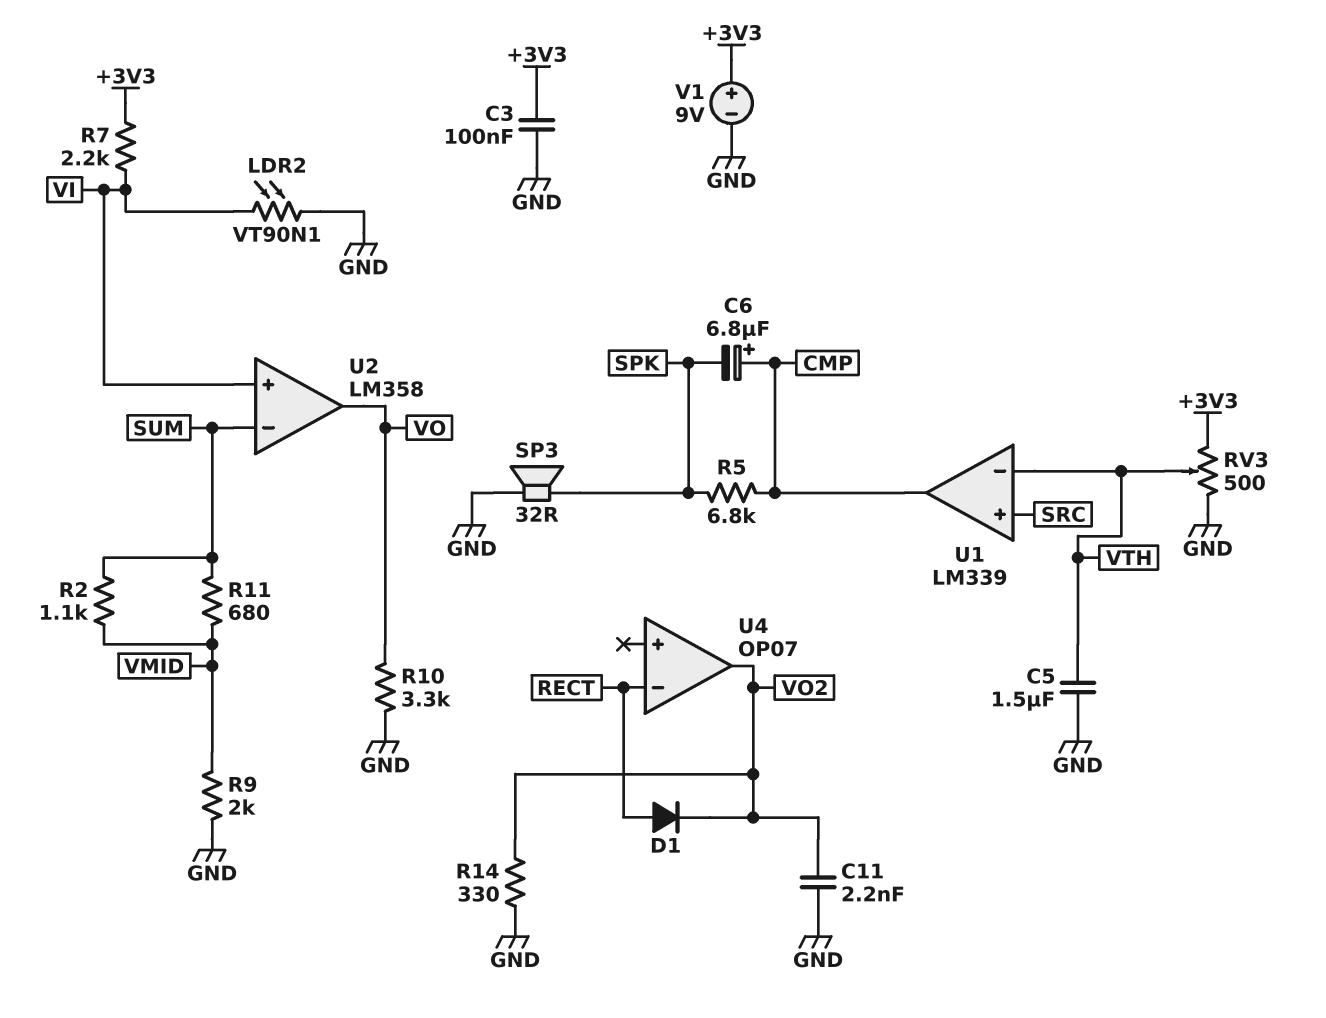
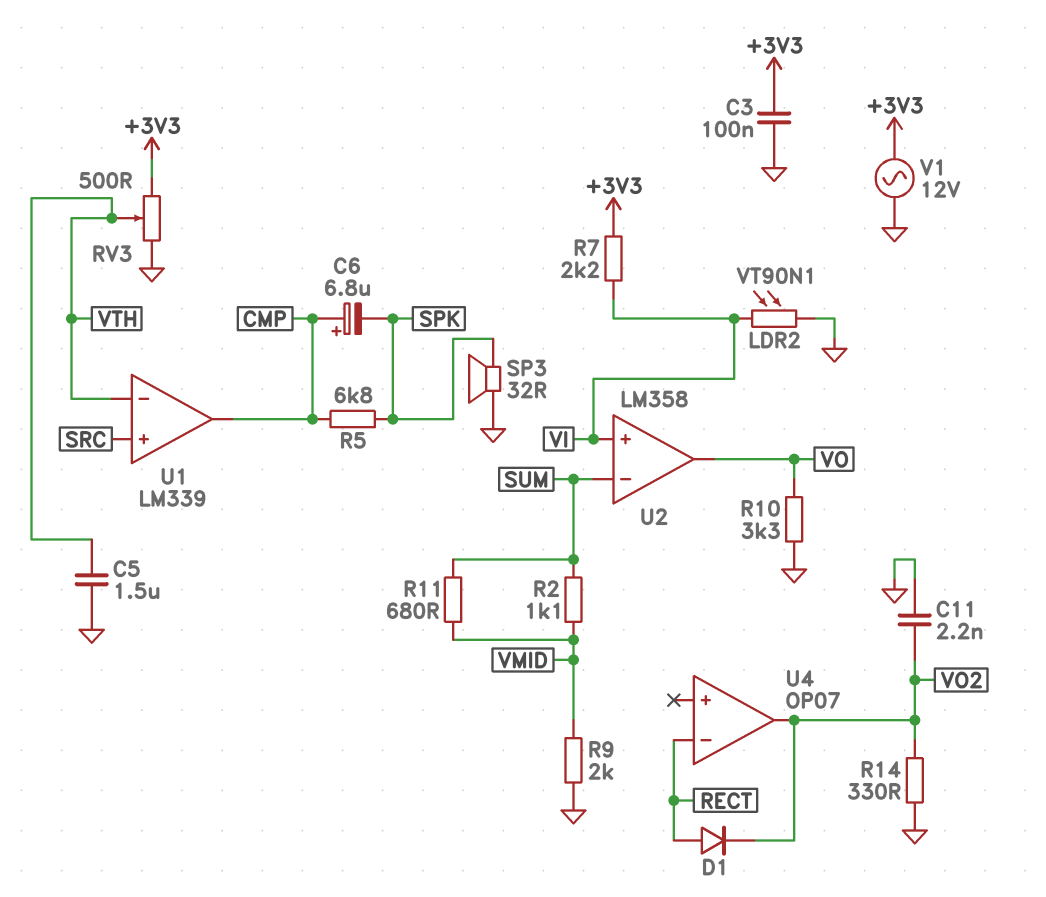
V1: 9V (plus +3V3, minus GND) -> AC 12V (+3V3, GND)

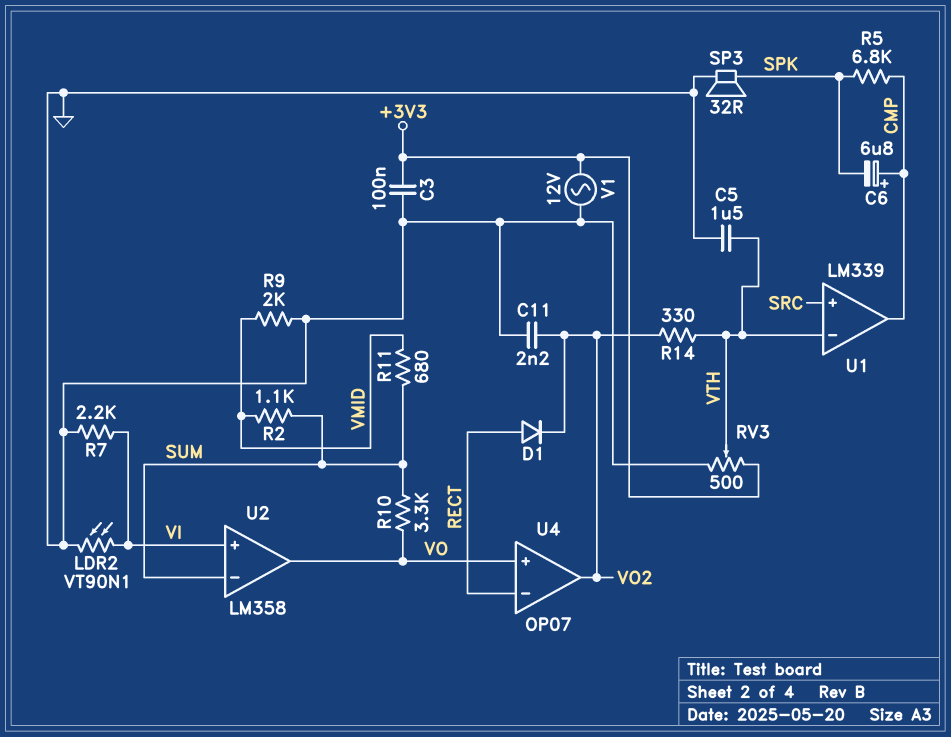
R7: 2.2k (+3V3, VI) -> 2.2k (GND, VI)
R10: 3.3k (GND, VO) -> 3.3k (SUM, VO)
R14: 330 (GND, VO2) -> 330 (VO2, VTH)
U4 pin in+: none -> VO

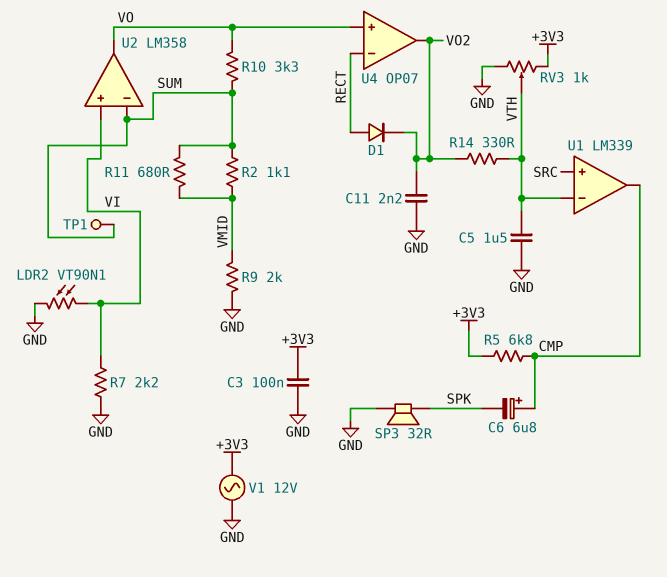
R5: 6.8k (CMP, SPK) -> 6.8k (+3V3, CMP)
RV3: 500 (+3V3, GND, wiper VTH) -> 1k (+3V3, GND, wiper VTH)
TP1: none -> test point (SUM)

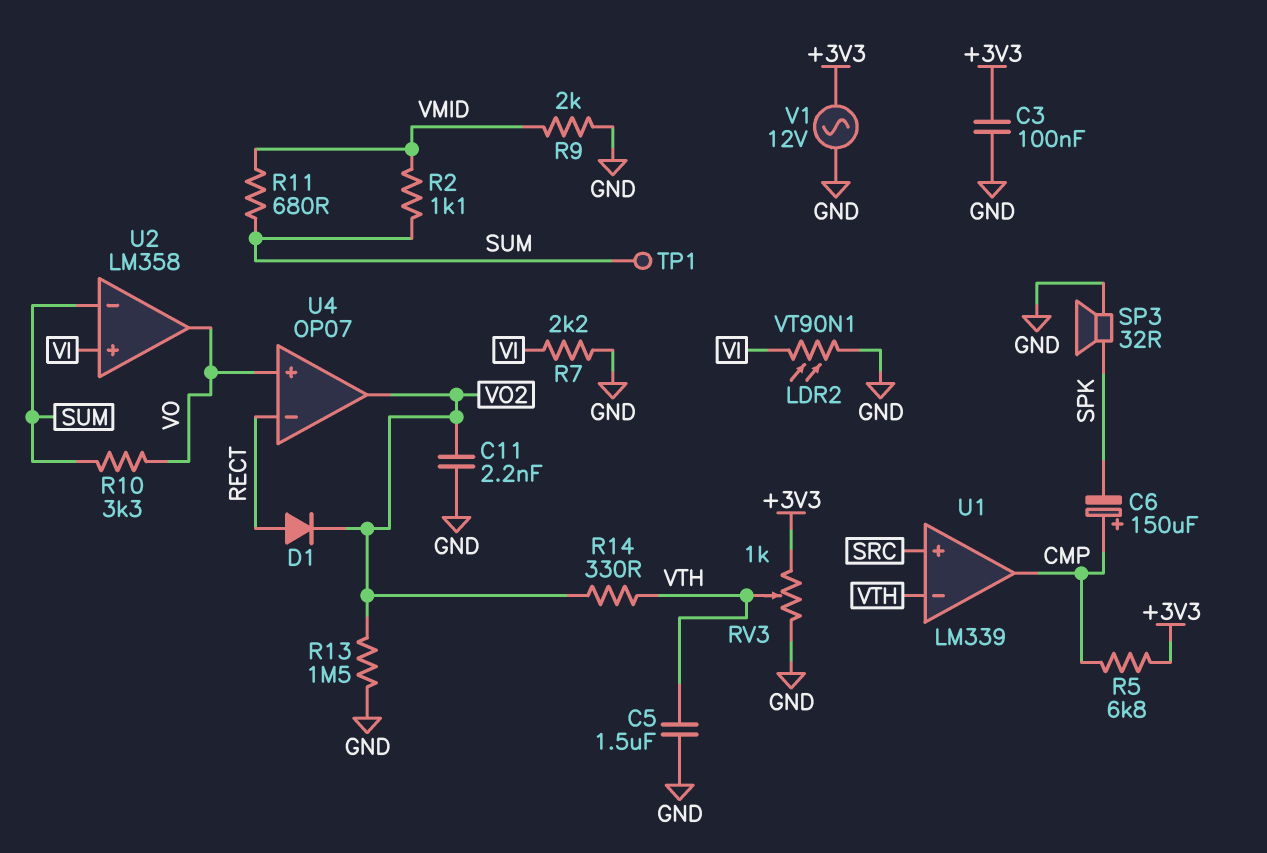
C6: 6.8uF (plus CMP, minus SPK) -> 150uF (plus CMP, minus SPK)
R13: none -> 1.5M (GND, VO2)

